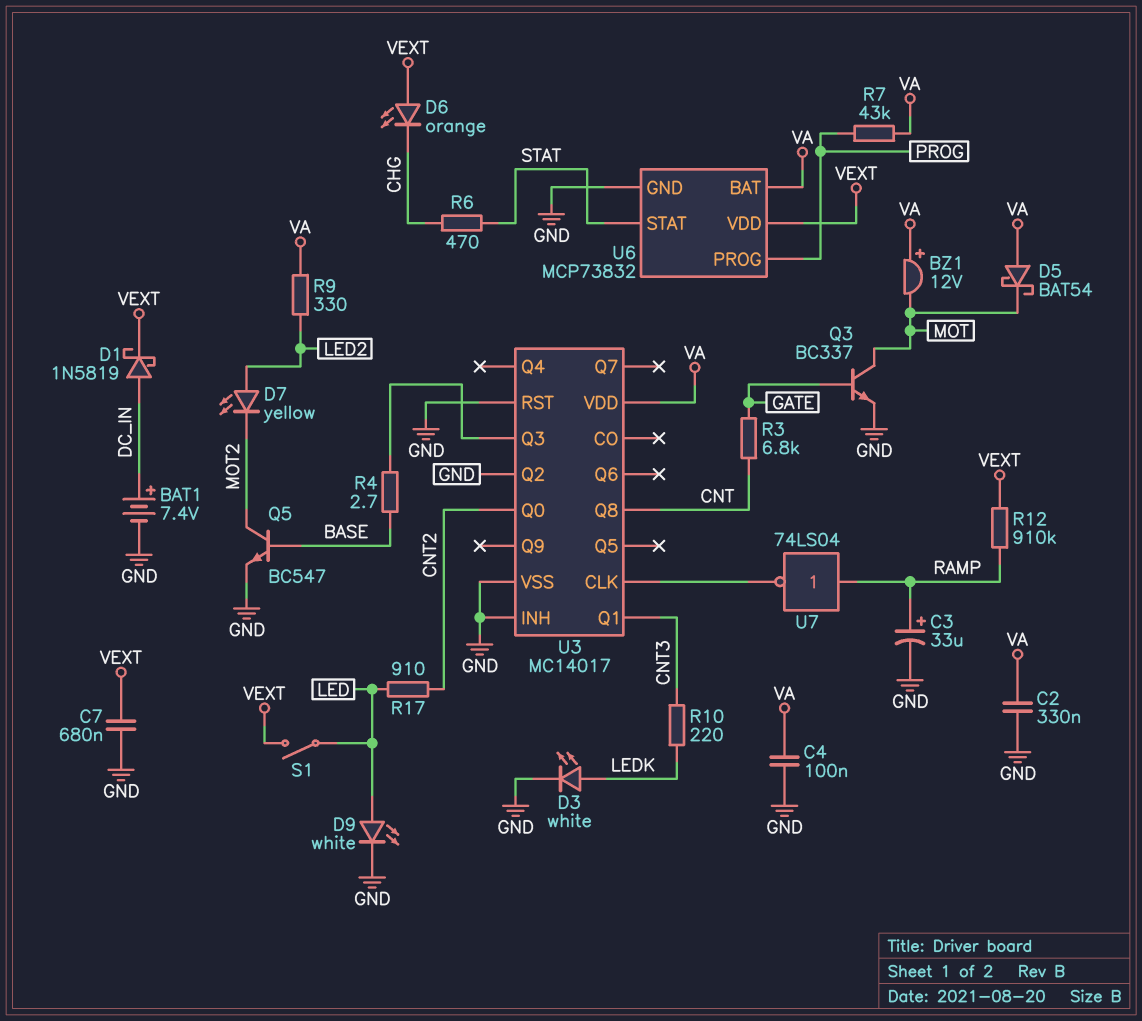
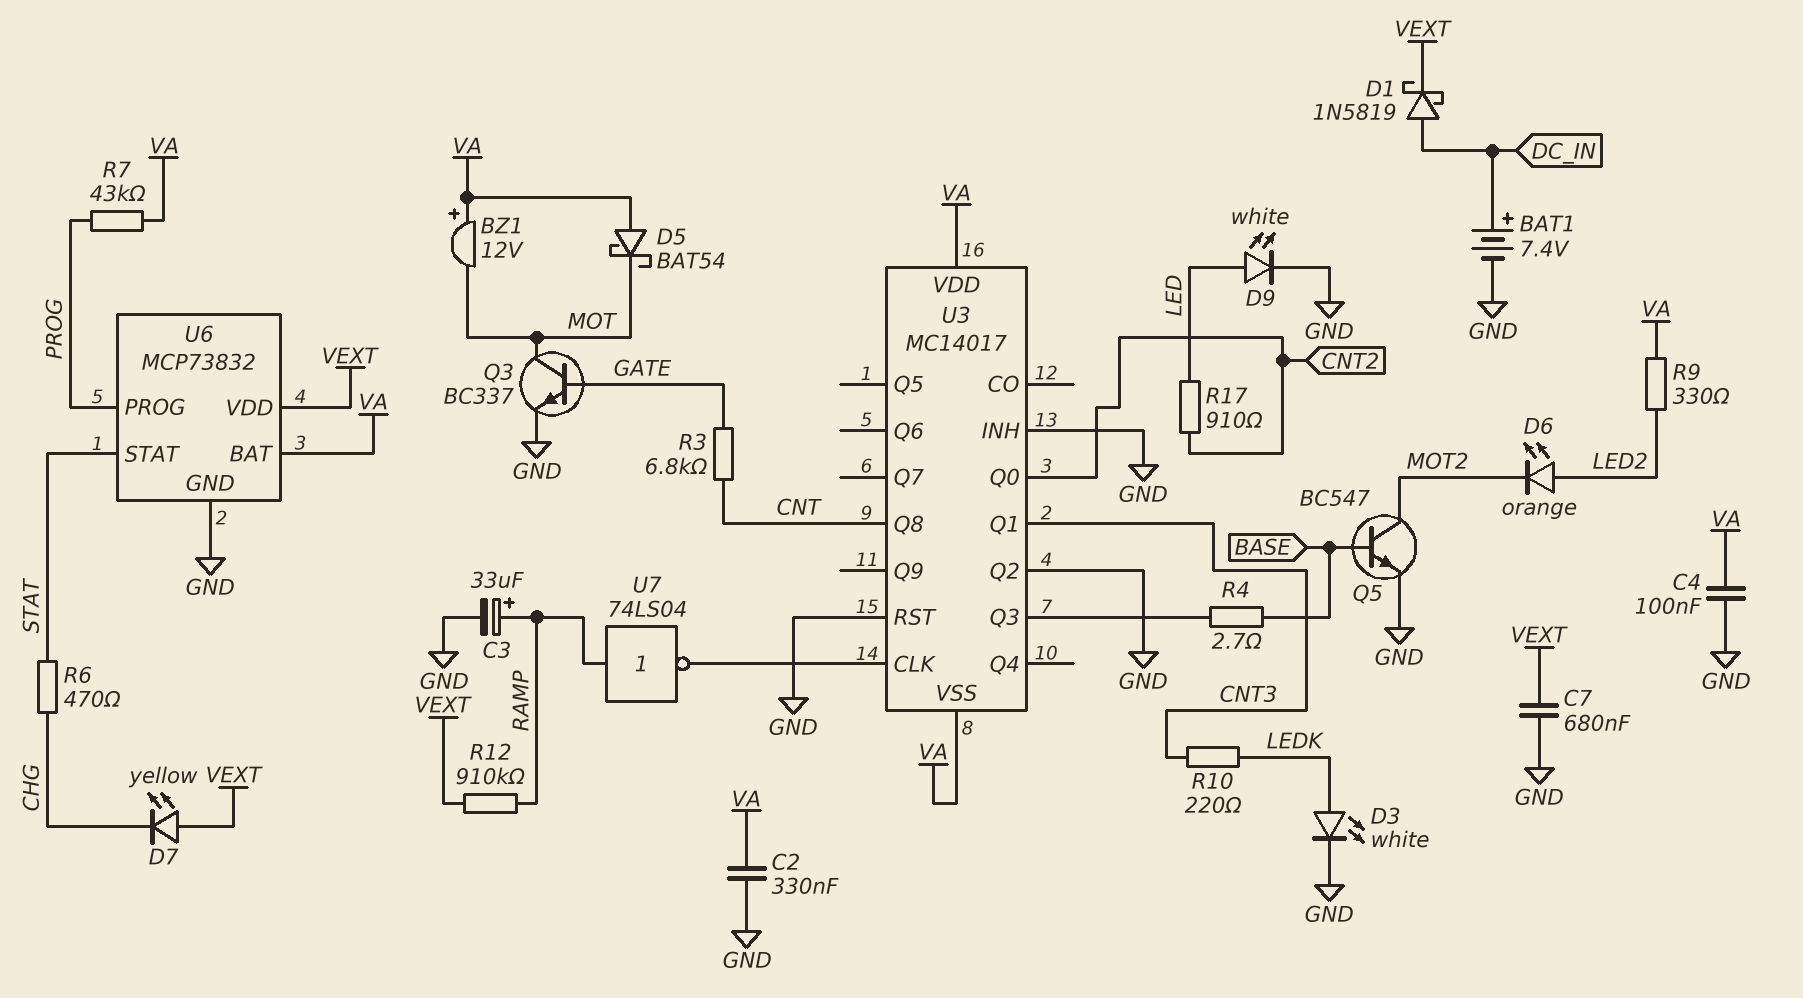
D6: LED orange (A VEXT, K CHG) -> LED orange (A LED2, K MOT2)
D7: LED yellow (A LED2, K MOT2) -> LED yellow (A VEXT, K CHG)
S1: switch (LED, VEXT) -> none
U3 pin VSS: GND -> VA

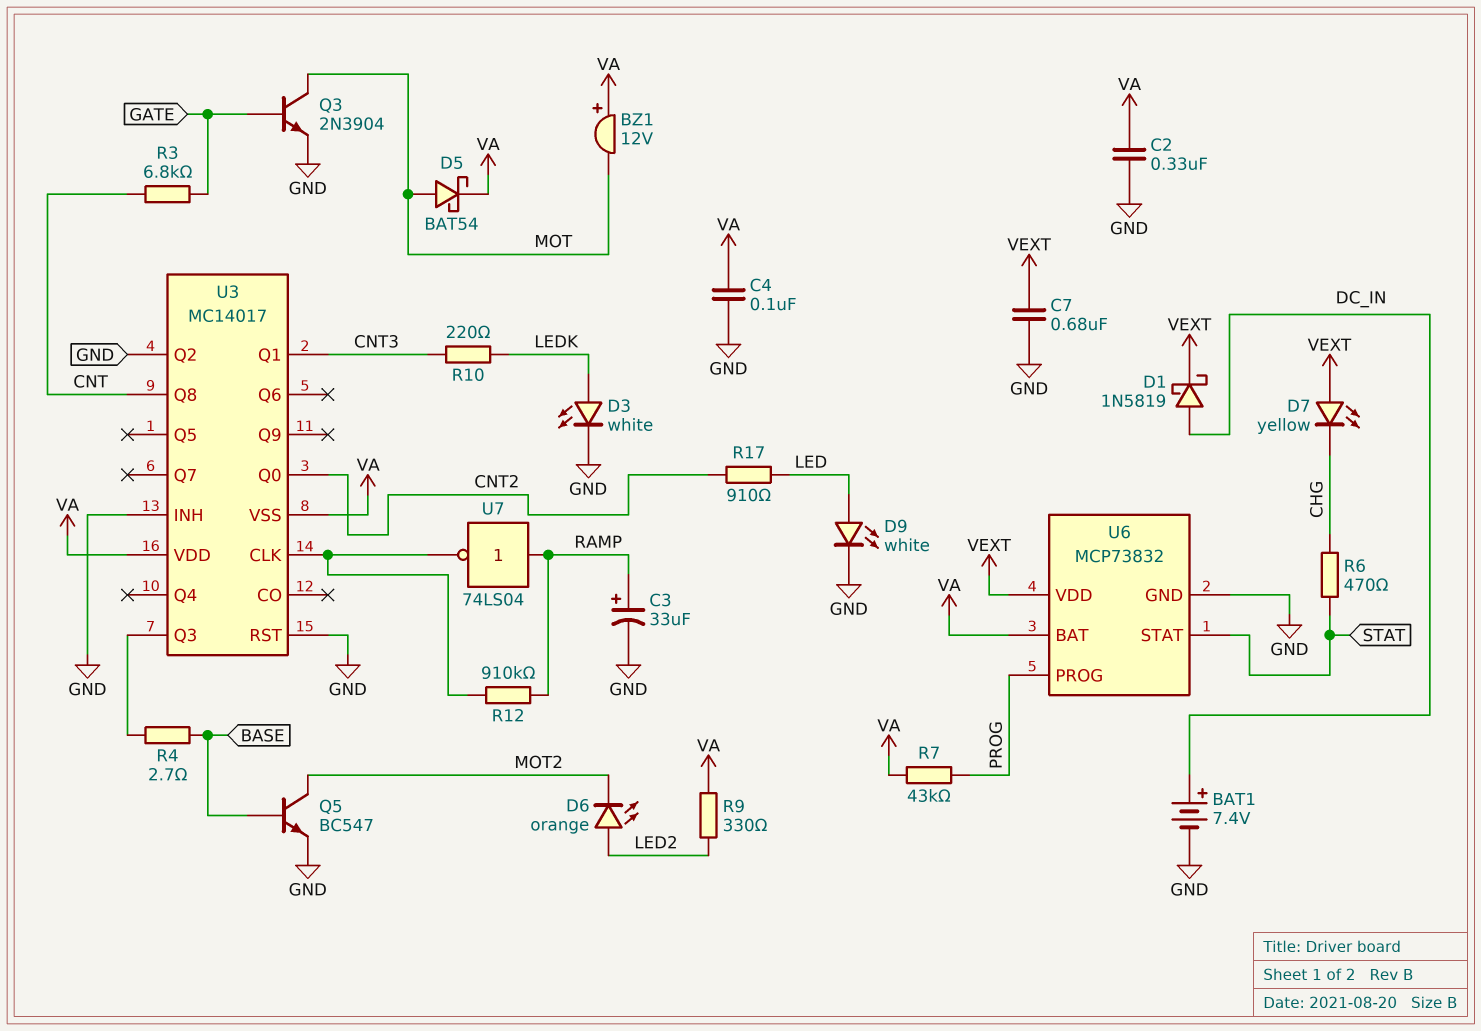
D5: schottky BAT54 (A VA, K MOT) -> schottky BAT54 (A MOT, K VA)
Q3: NPN BC337 (B GATE, C MOT, E GND) -> NPN 2N3904 (B GATE, C MOT, E GND)
R12: 910k (RAMP, VEXT) -> 910k (RAMP, U3/CLK)

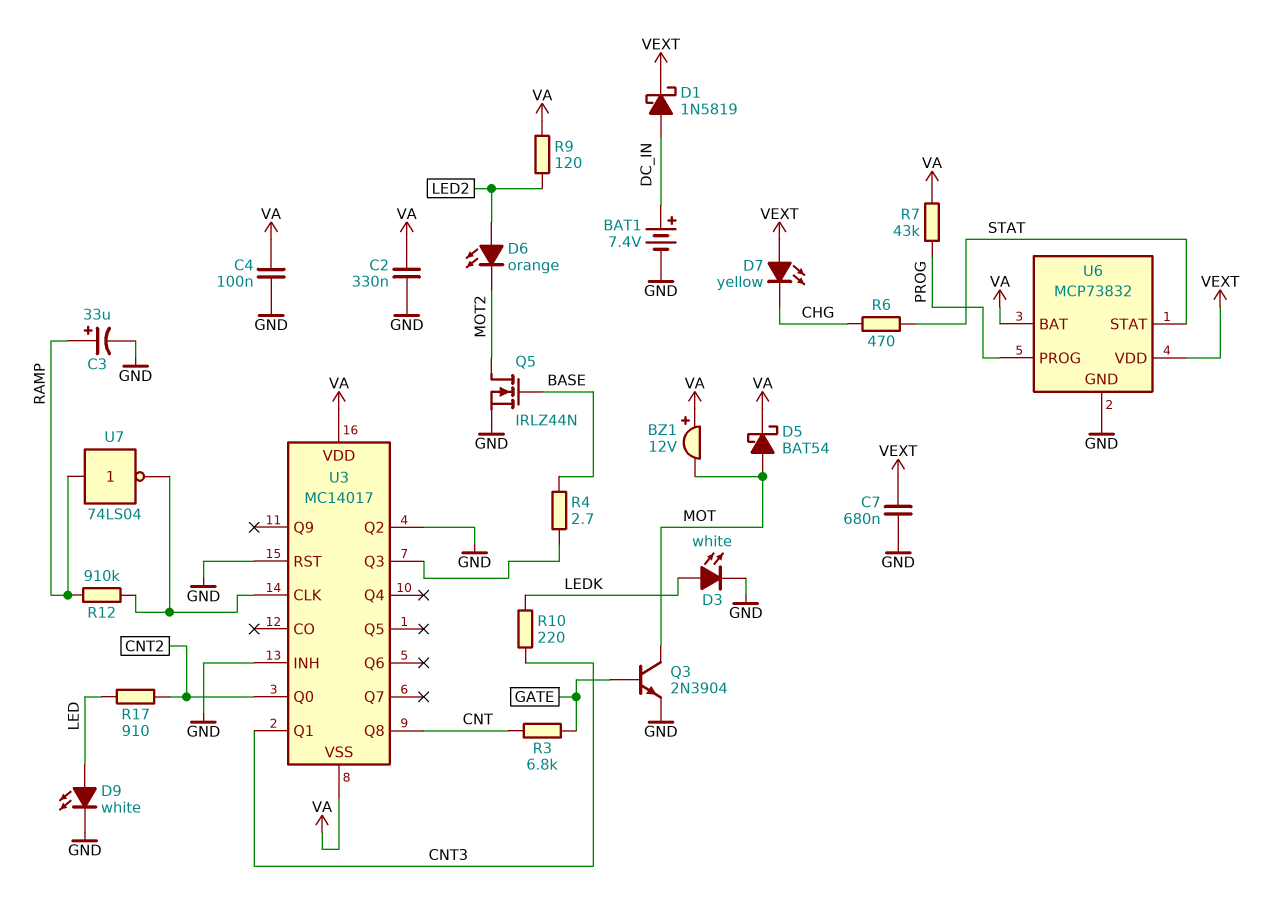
Q5: NPN BC547 (B BASE, C MOT2, E GND) -> NMOS IRLZ44N (G BASE, D MOT2, S GND)
R9: 330 (LED2, VA) -> 120 (LED2, VA)

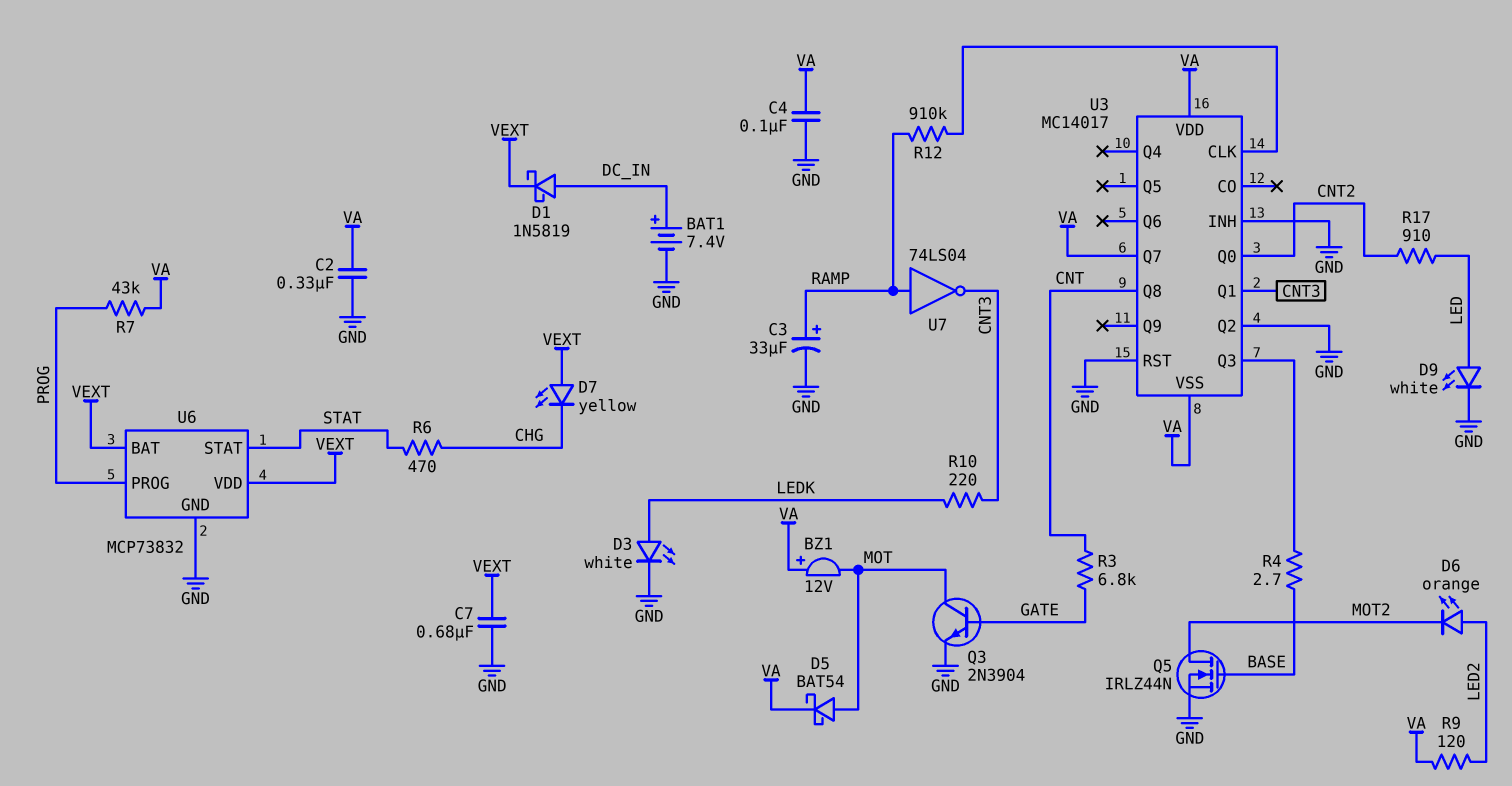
U3 pin Q7: none -> VA
U6 pin BAT: VA -> VEXT
U7: NOT 74LS04 (in RAMP, out U3/CLK) -> NOT 74LS04 (in RAMP, out CNT3)

